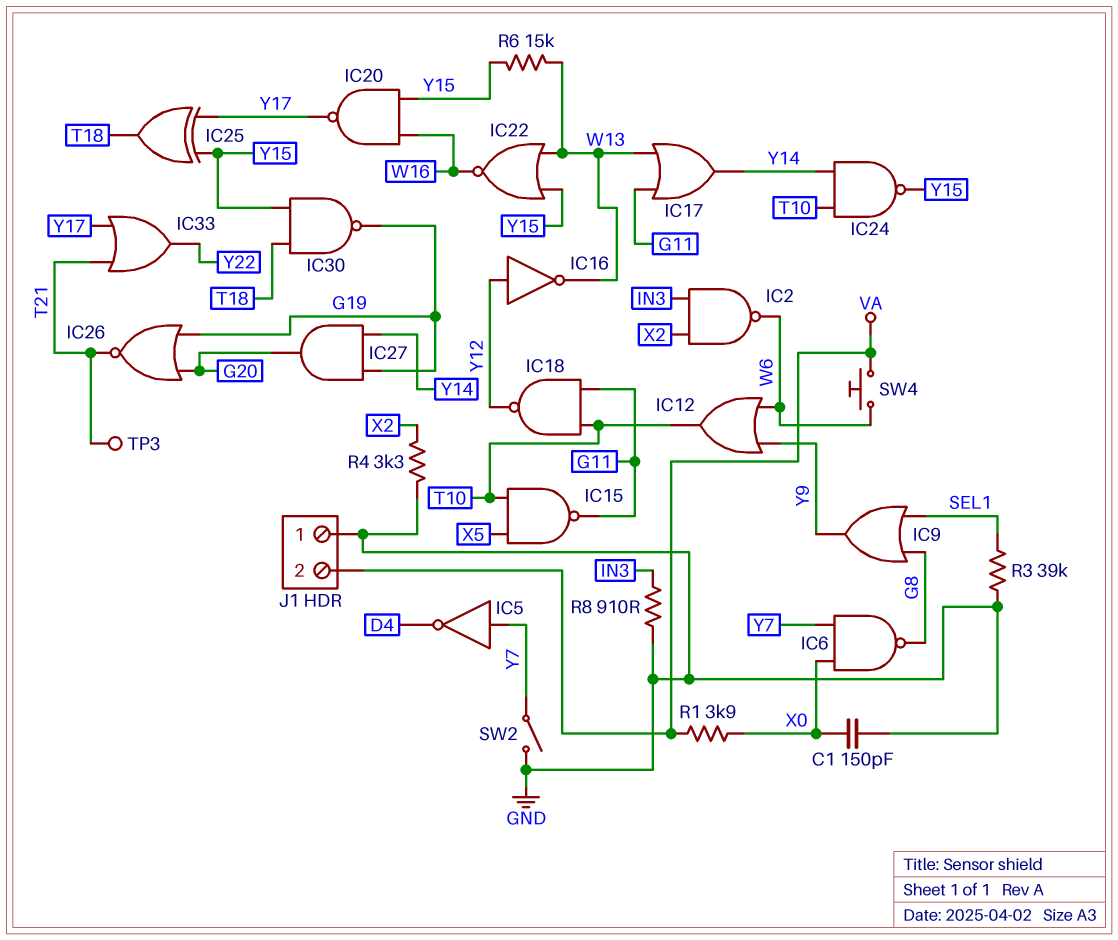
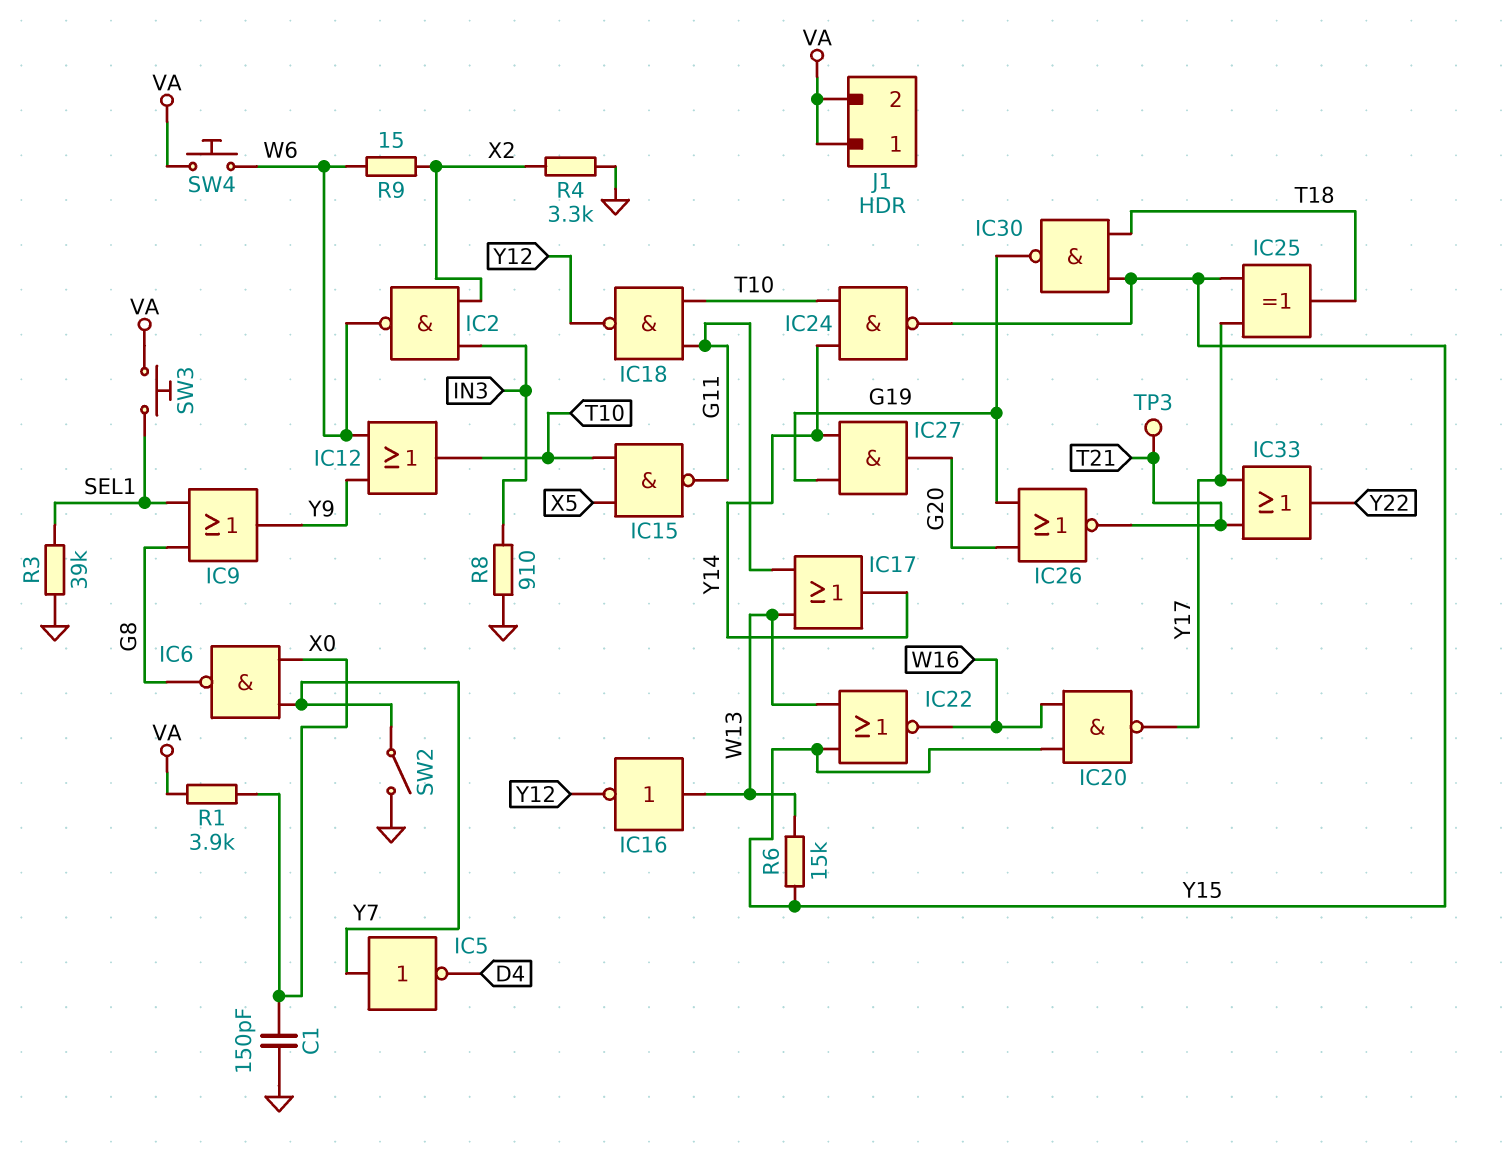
IC16: NOT (in Y12, out W13) -> NOT (in W13, out Y12)
J1 pin 1: GND -> VA
R9: none -> 15 (W6, X2)
SW3: none -> button (SEL1, VA)

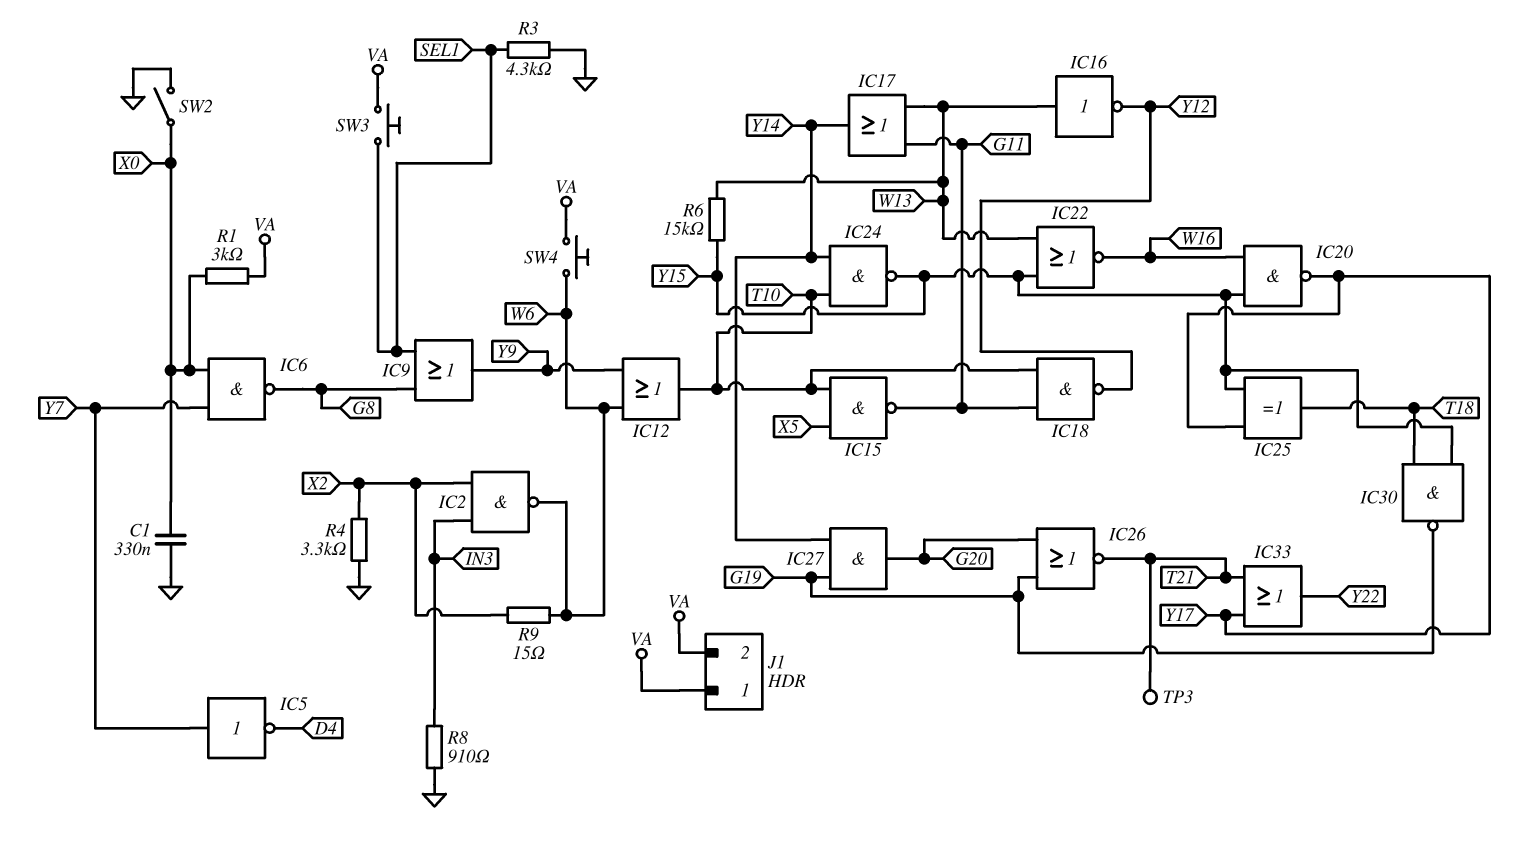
C1: 150pF (GND, X0) -> 330nF (GND, X0)
R1: 3.9k (VA, X0) -> 3k (VA, X0)
R3: 39k (GND, SEL1) -> 4.3k (GND, SEL1)
SW2: switch (GND, Y7) -> switch (GND, X0)

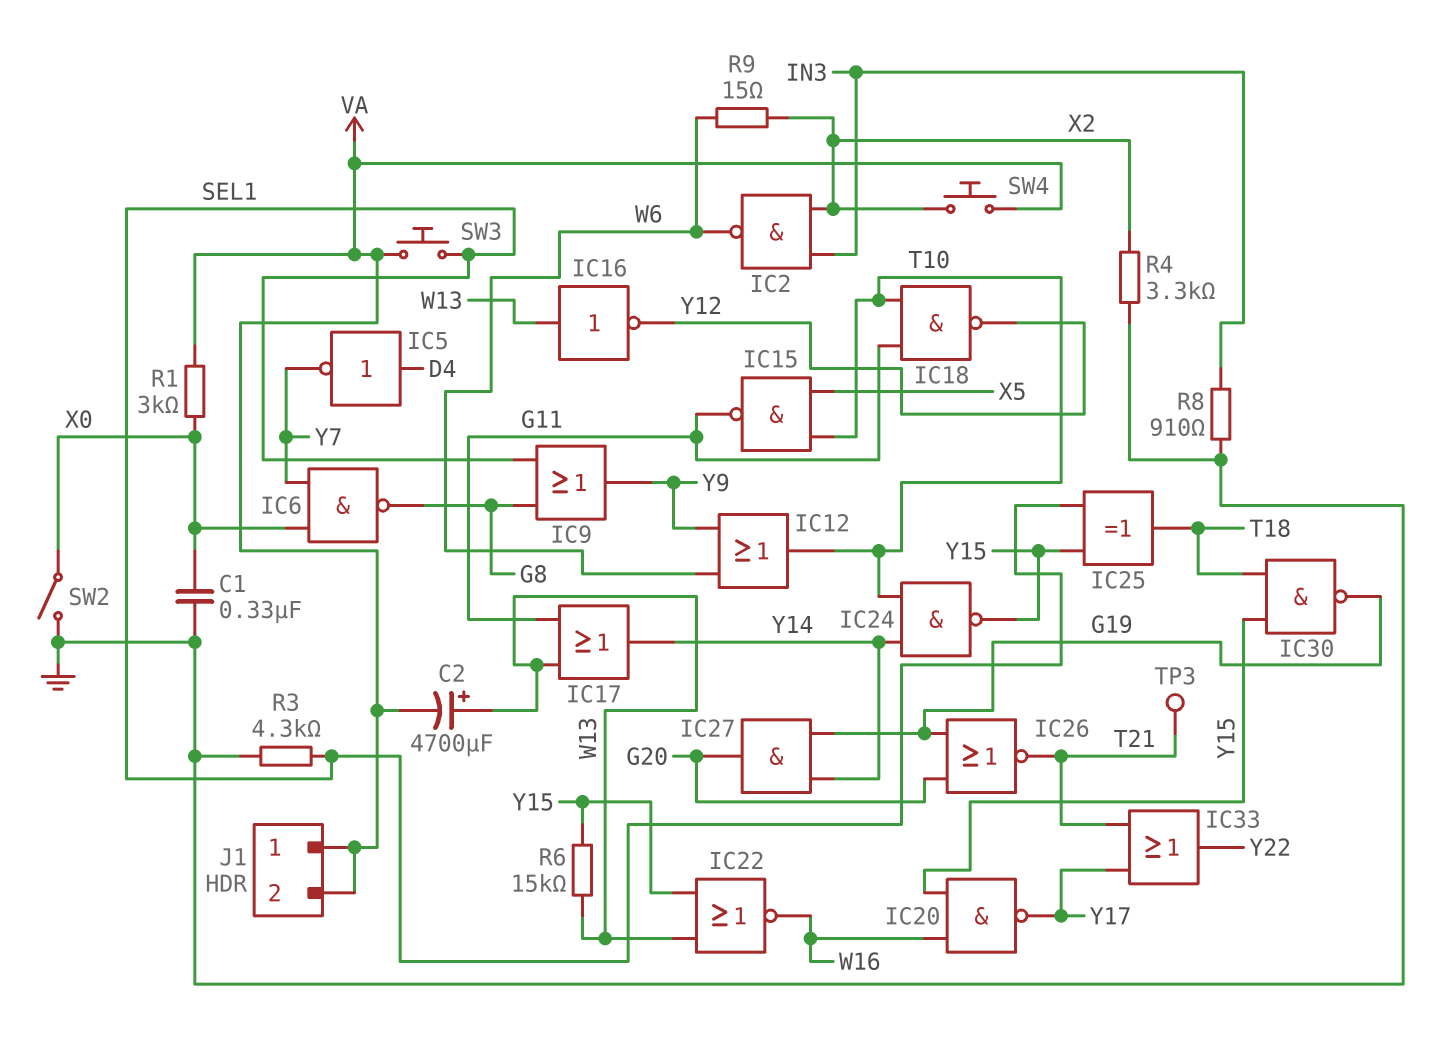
C2: none -> 4700uF (plus W13, minus VA)
IC5: NOT (in Y7, out D4) -> NOT (in D4, out Y7)
IC25: XOR (in Y15, in Y17, out T18) -> XOR (in SEL1, in Y15, out T18)
SW4: button (VA, W6) -> button (VA, X2)

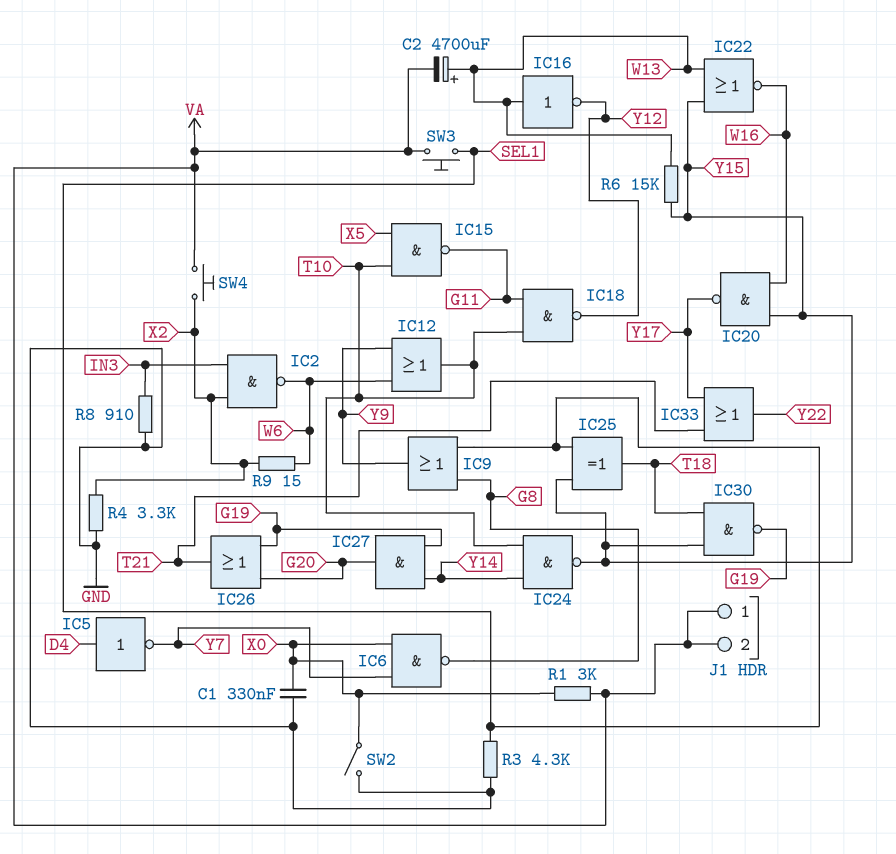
IC17: OR (in G11, in W13, out Y14) -> none
IC26: NOR (in G19, in G20, out T21) -> OR (in G19, in G20, out T21)
TP3: test point (T21) -> none

